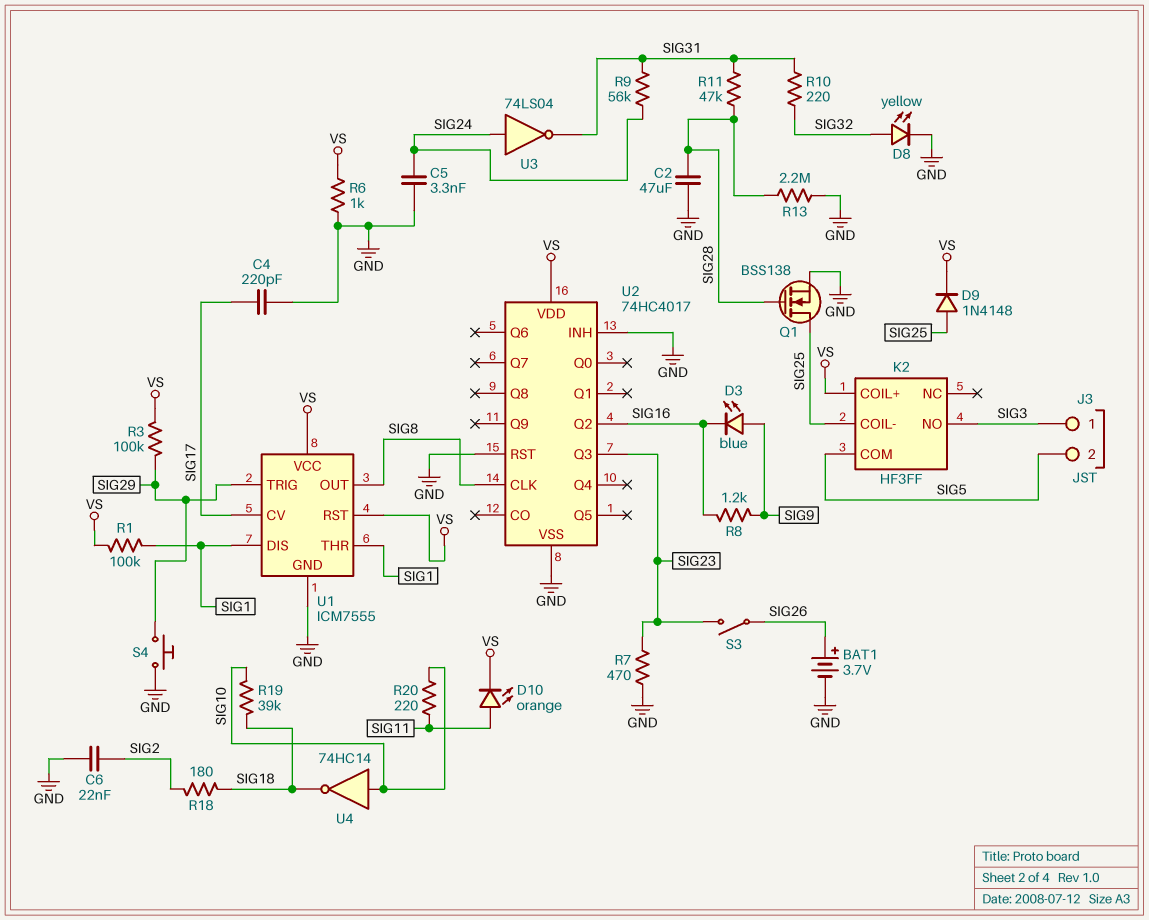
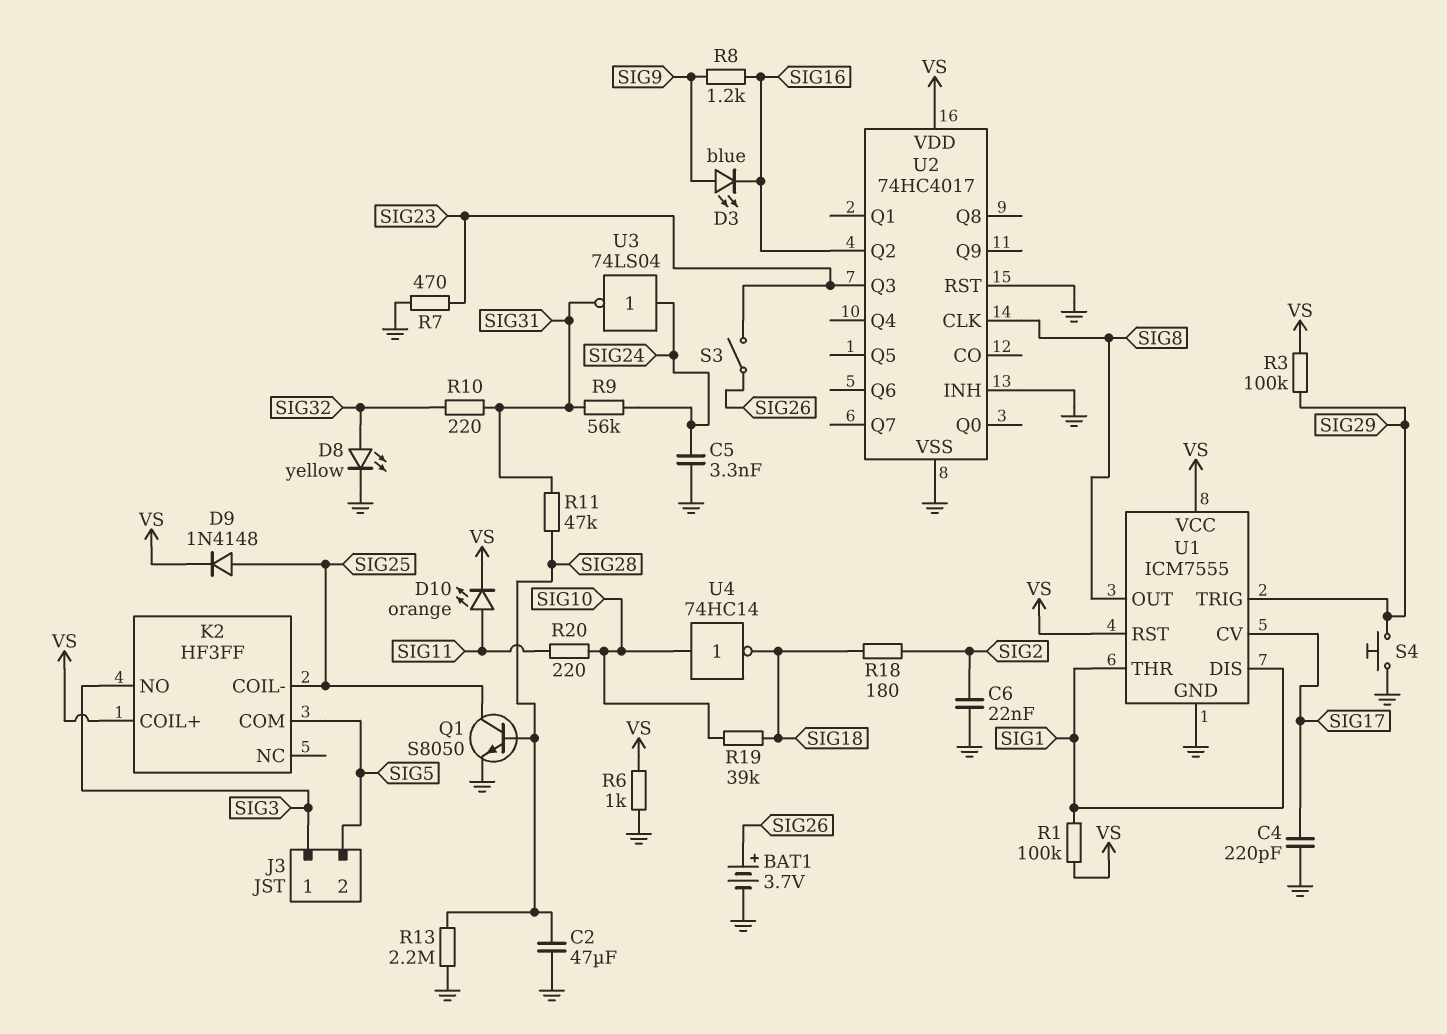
Q1: NMOS BSS138 (G SIG28, D SIG25, S GND) -> NPN S8050 (B SIG28, C SIG25, E GND)

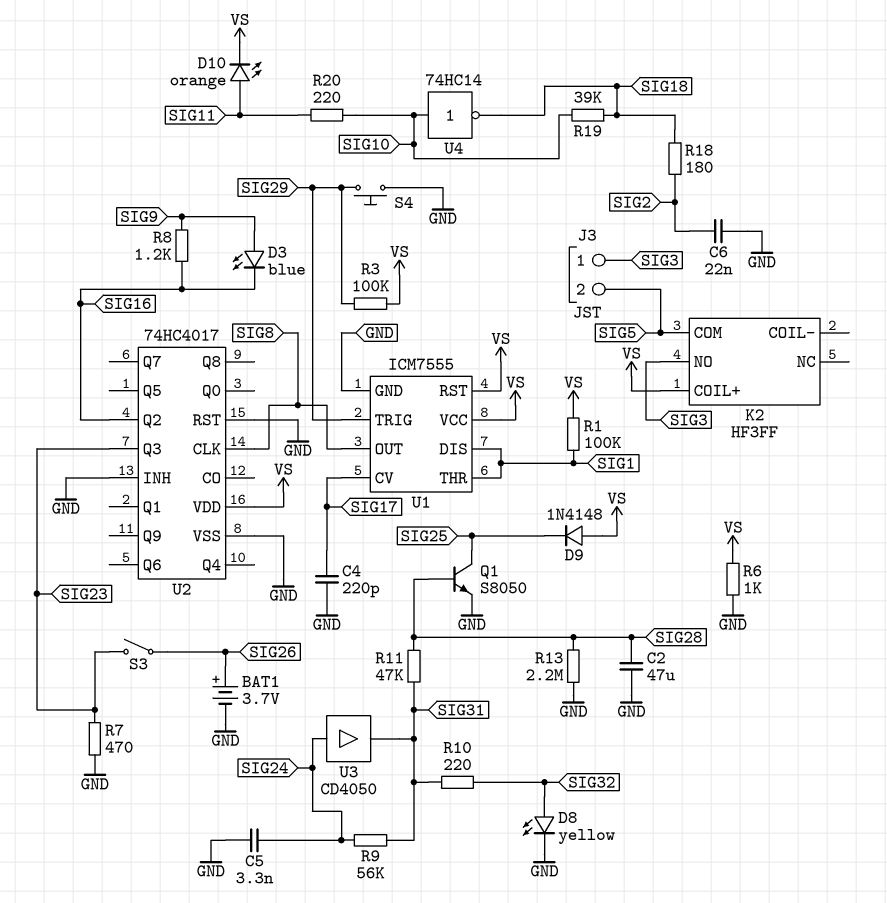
D9: diode 1N4148 (A SIG25, K VS) -> diode 1N4148 (A VS, K SIG25)
K2 pin COIL-: SIG25 -> none
U3: NOT 74LS04 (in SIG24, out SIG31) -> buffer CD4050 (in SIG24, out SIG31)

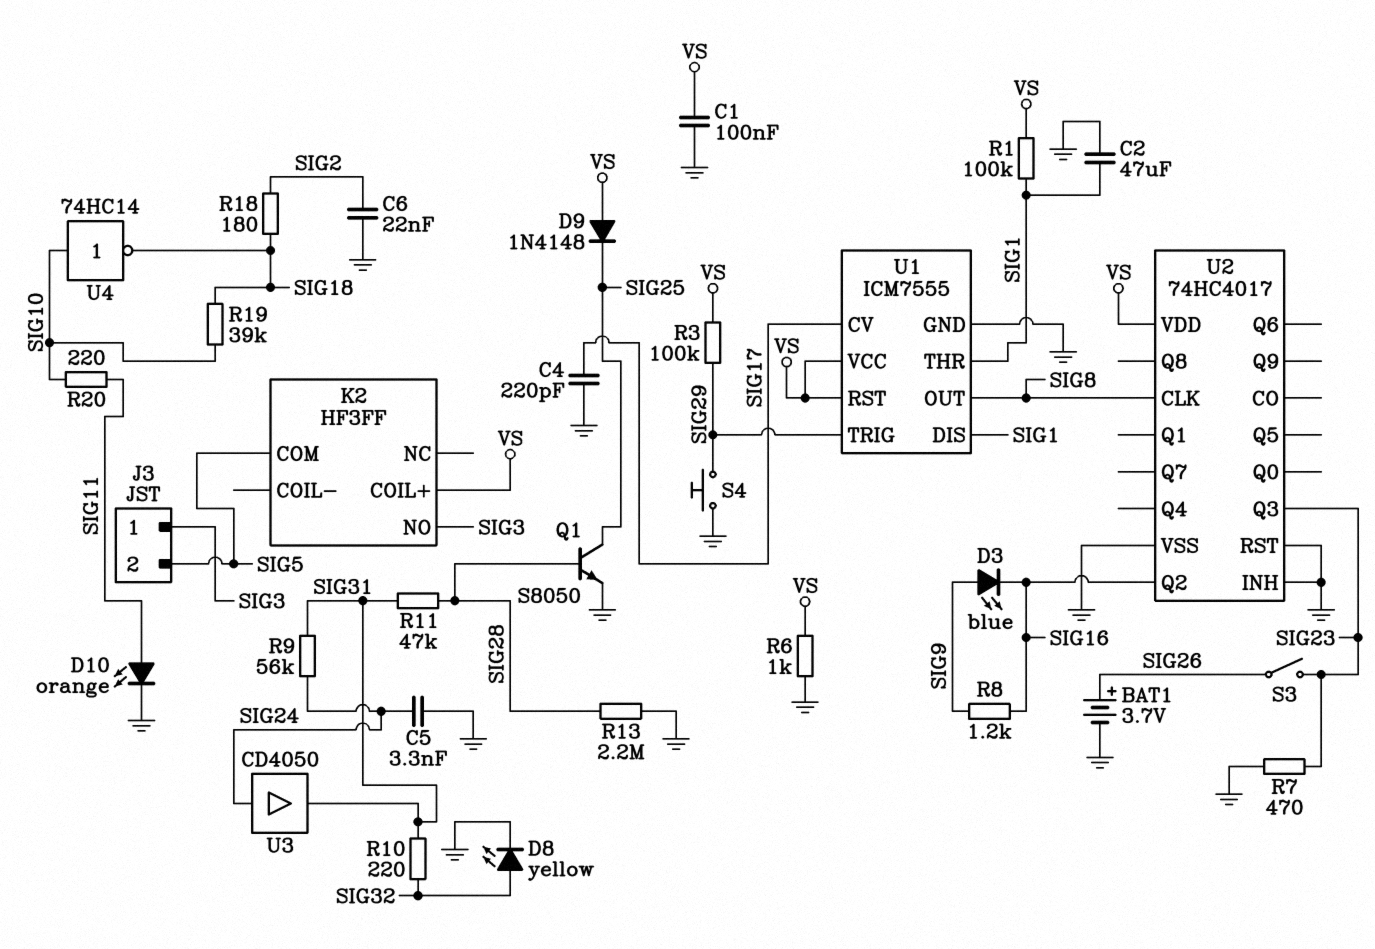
C1: none -> 100nF (GND, VS)
C2: 47uF (GND, SIG28) -> 47uF (GND, SIG1)
D10: LED orange (A SIG11, K VS) -> LED orange (A SIG11, K GND)

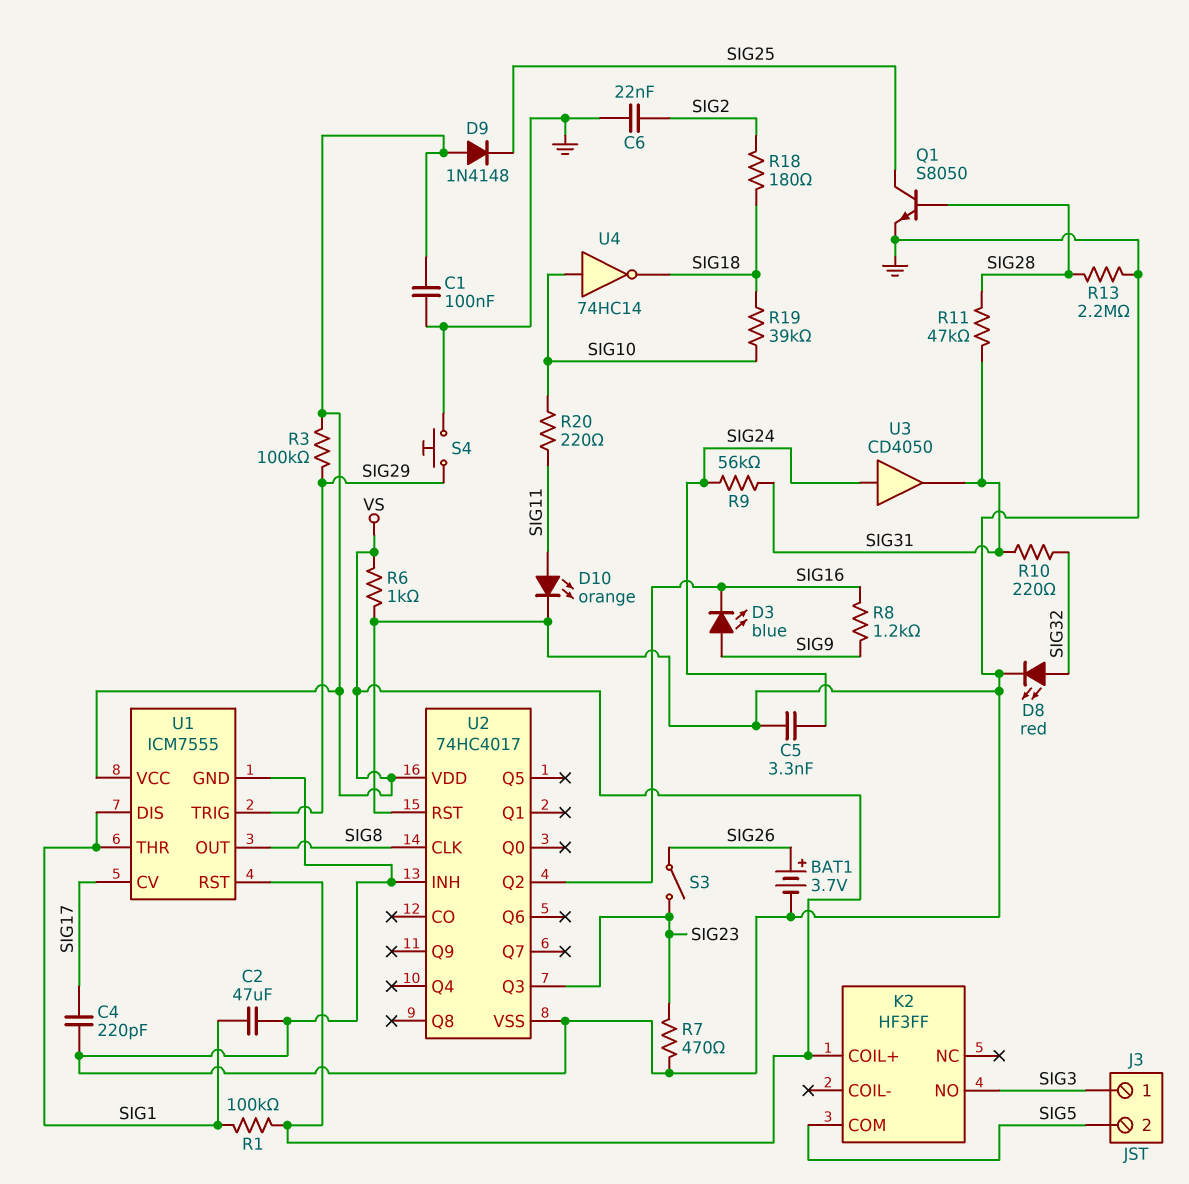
D8: LED yellow (A SIG32, K GND) -> LED red (A SIG32, K GND)

